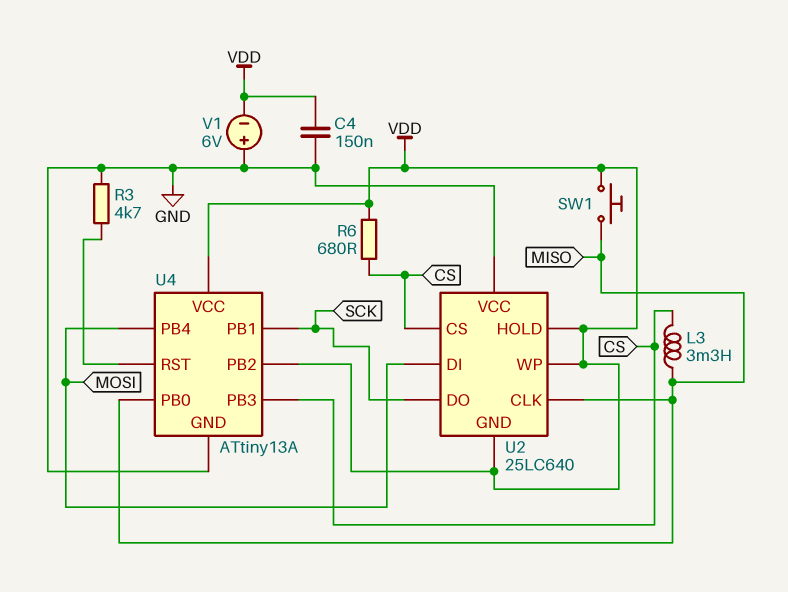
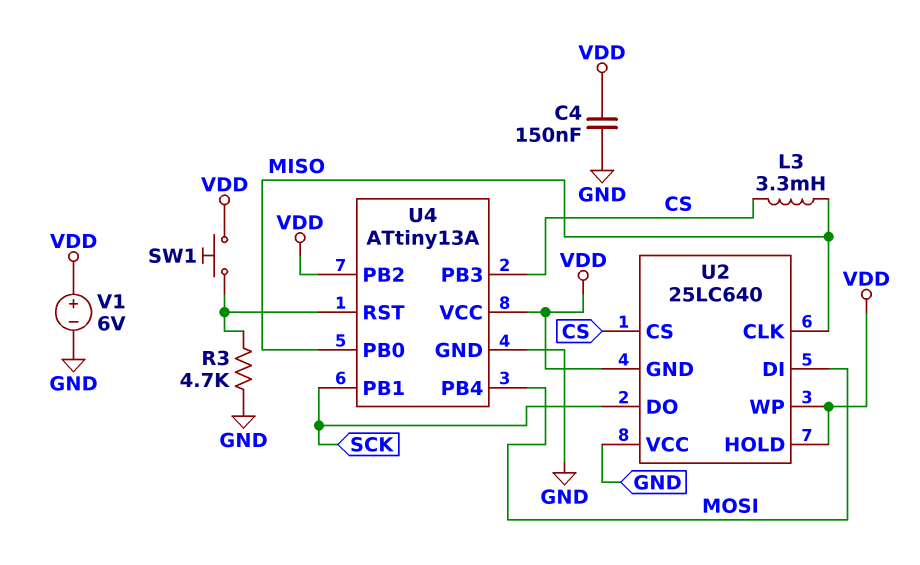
R6: 680 (CS, VDD) -> none
SW1: button (MISO, VDD) -> button (U4/RST, VDD)
V1: 6V (plus GND, minus VDD) -> 6V (plus VDD, minus GND)

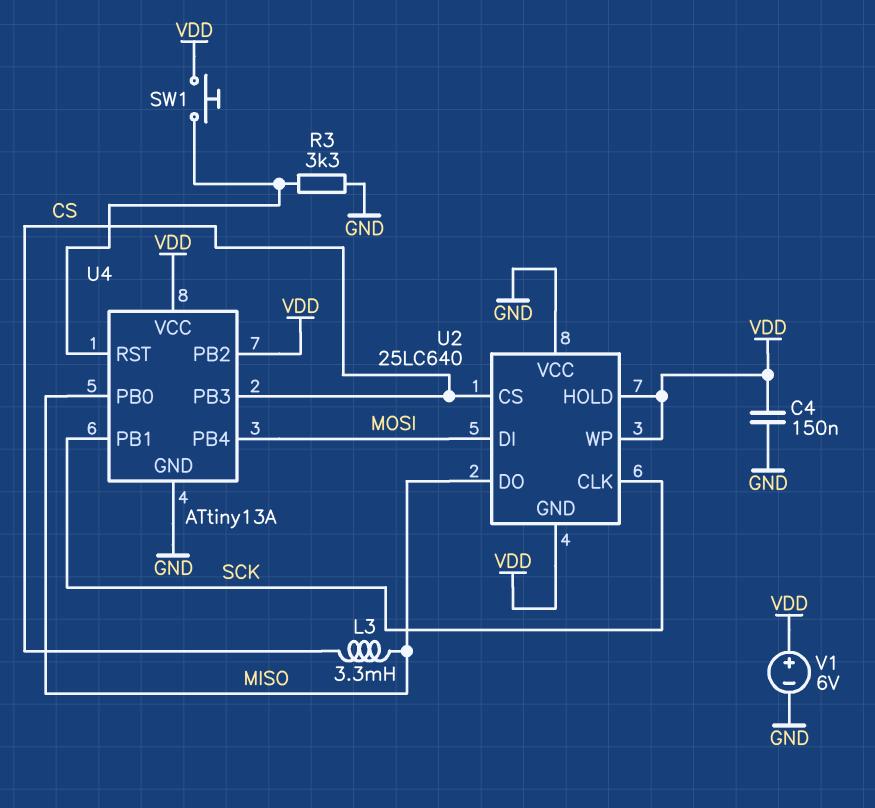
R3: 4.7k (GND, U4/RST) -> 3.3k (GND, U4/RST)
U2 pin CLK: MISO -> SCK
U2 pin DO: SCK -> MISO

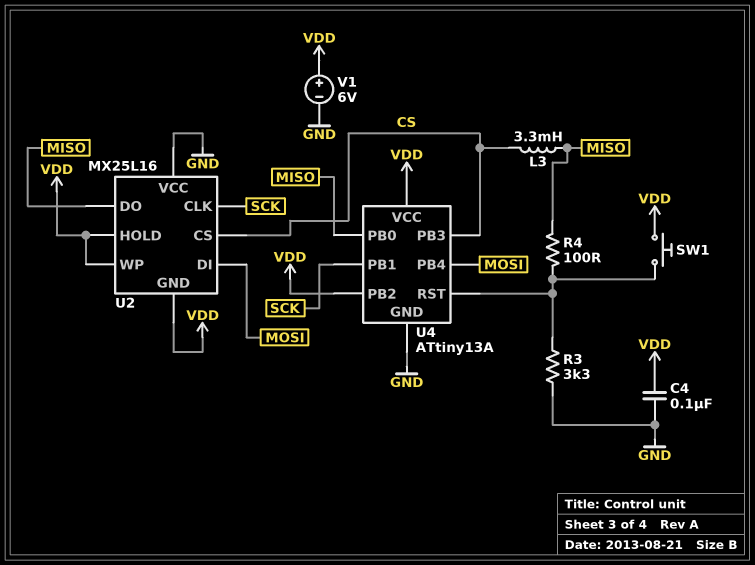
C4: 150nF (GND, VDD) -> 100nF (GND, VDD)
R4: none -> 100 (MISO, U4/RST)
U2: 25LC640 -> MX25L16

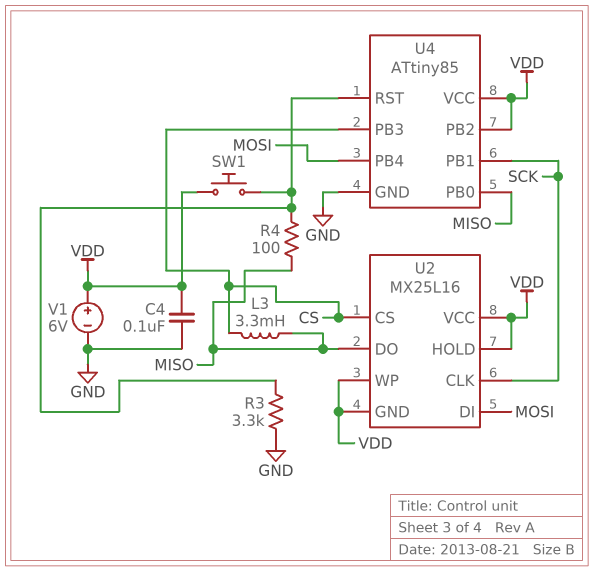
U2 pin VCC: GND -> VDD
U4: ATtiny13A -> ATtiny85

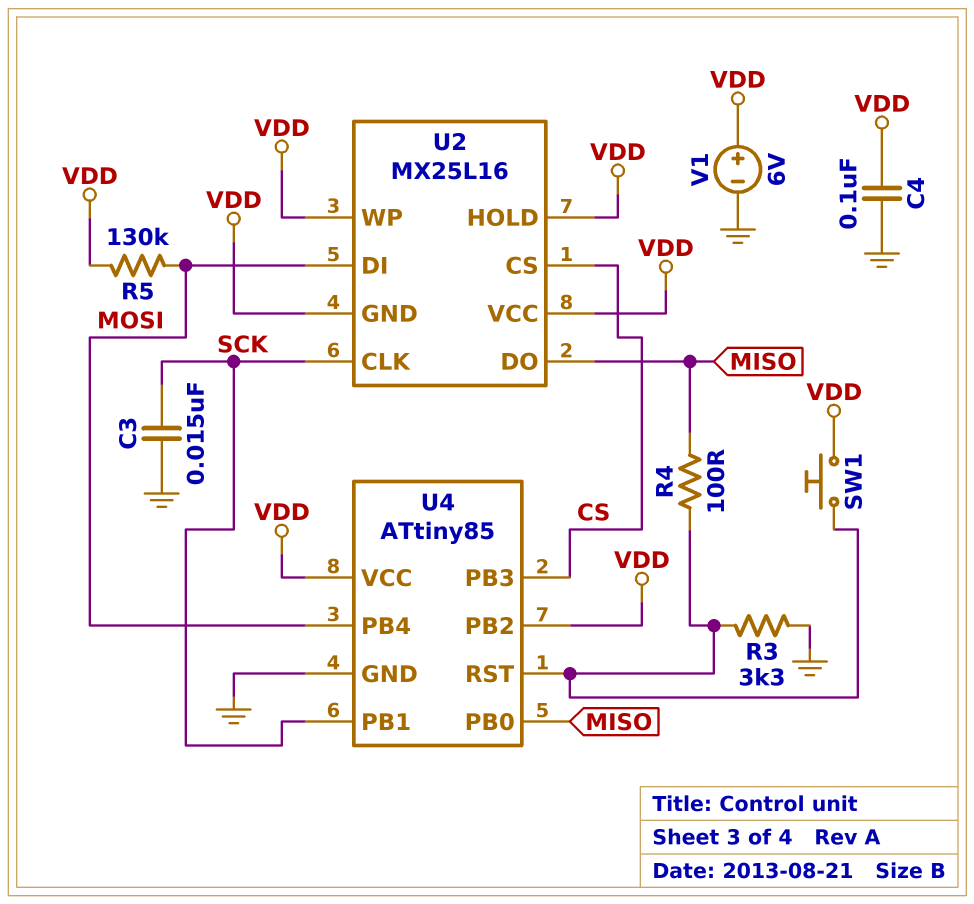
C3: none -> 15nF (GND, SCK)
L3: 3.3mH (CS, MISO) -> none
R5: none -> 130k (MOSI, VDD)

